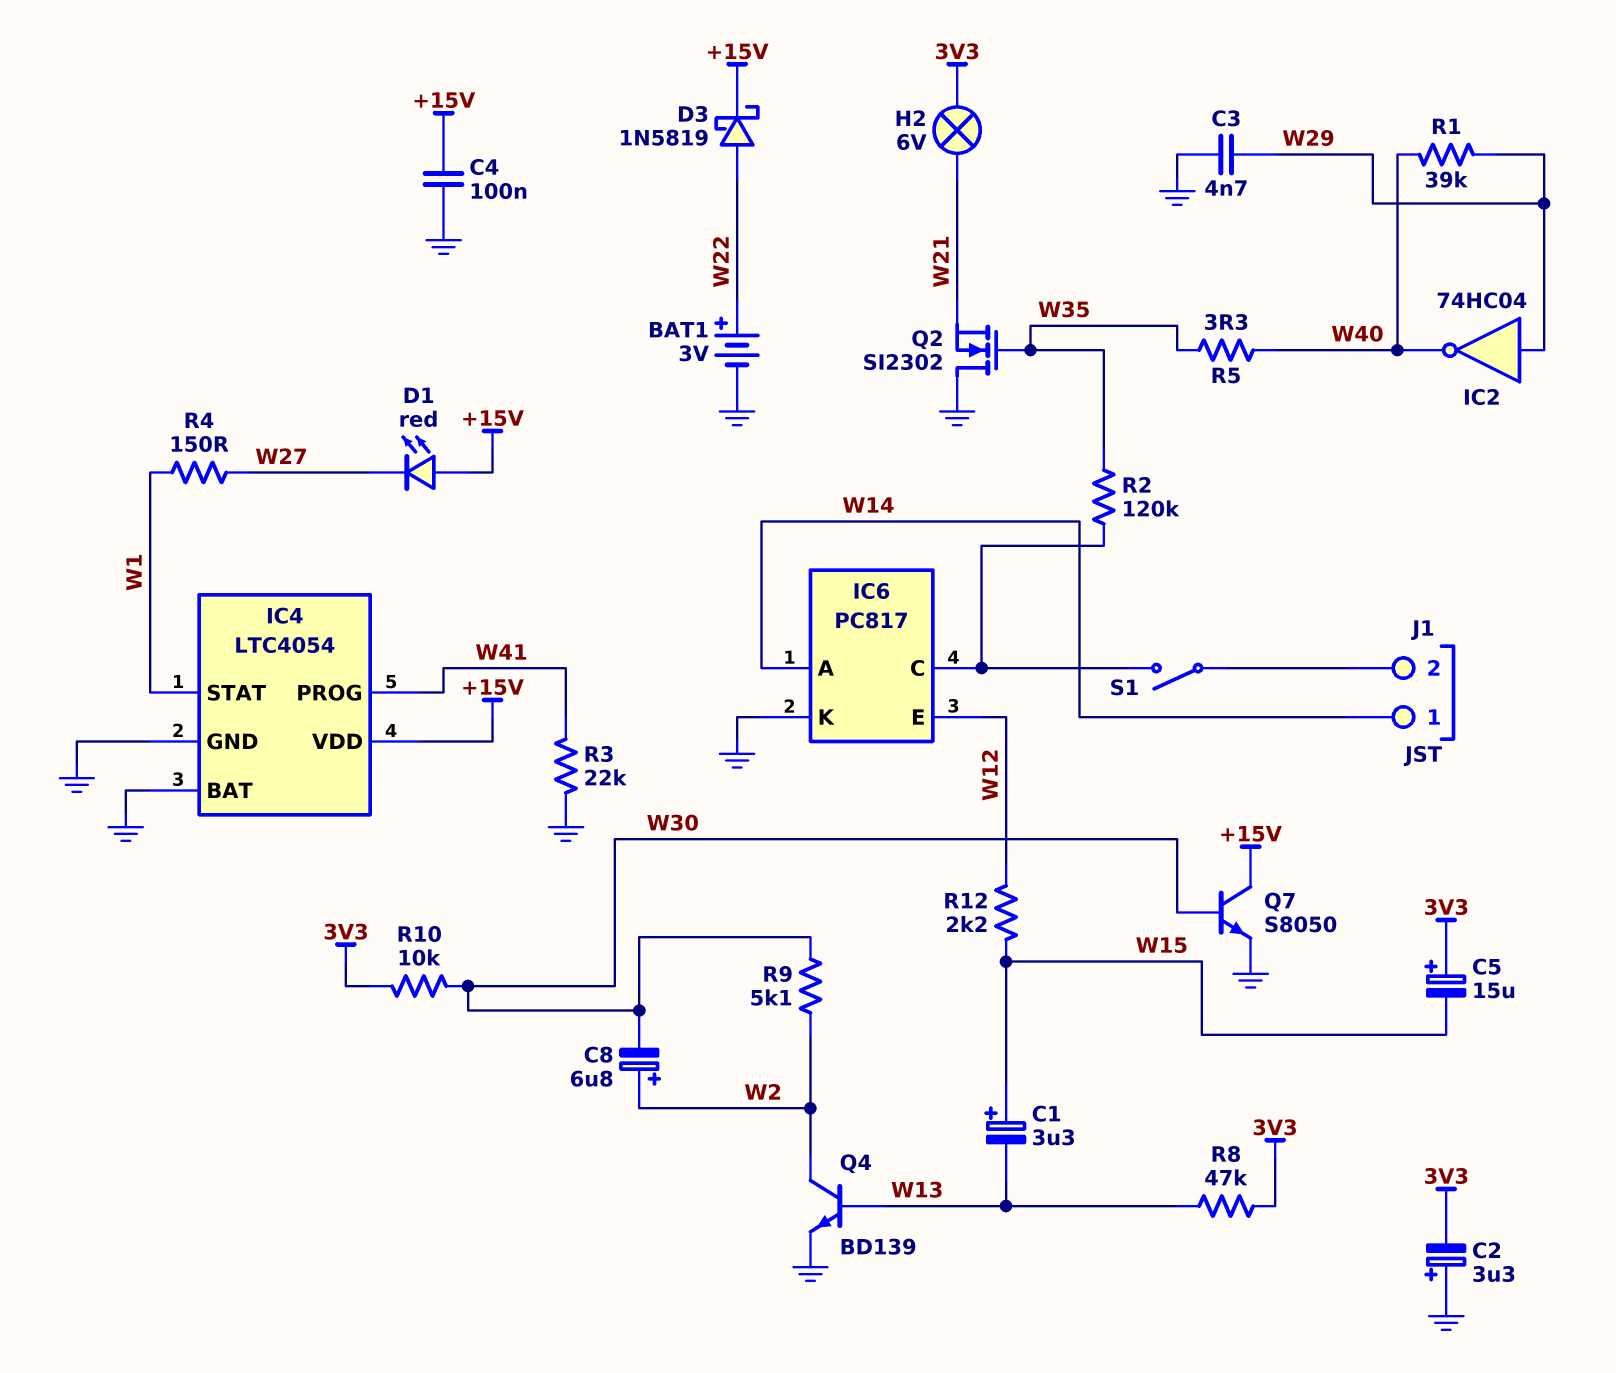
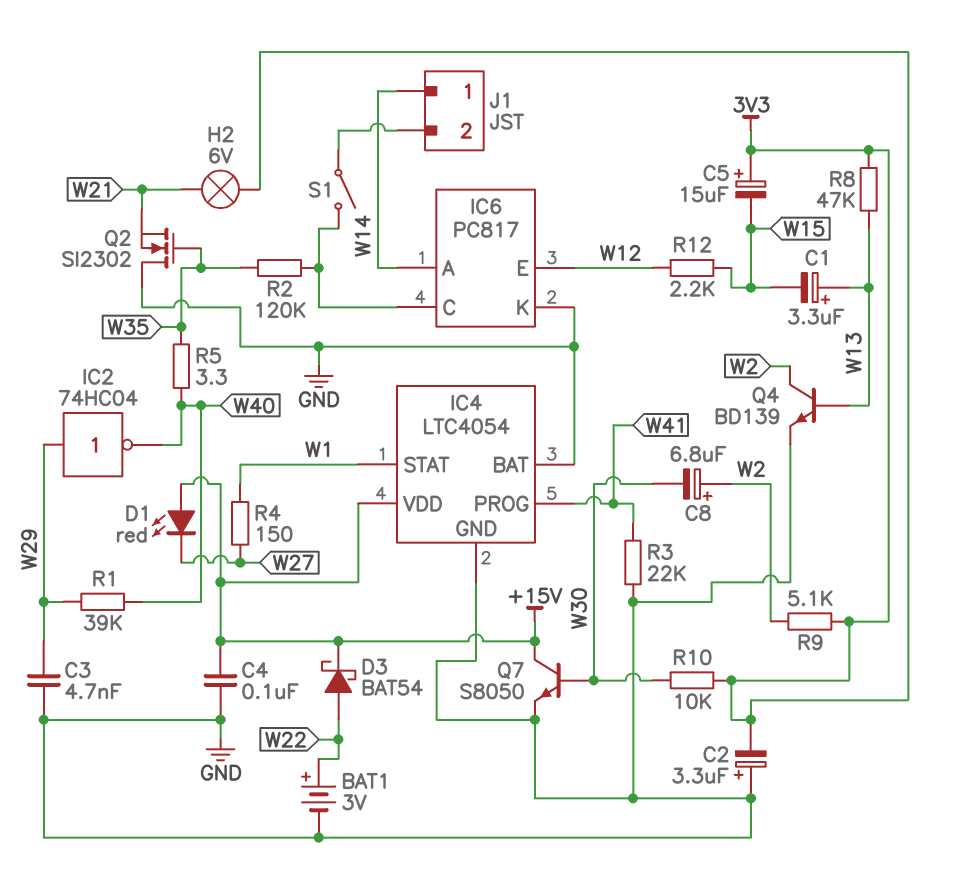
C1: 3.3uF (plus W15, minus W13) -> 3.3uF (plus W13, minus W15)
D3: schottky 1N5819 (A W22, K +15V) -> schottky BAT54 (A W22, K +15V)
R9: 5.1k (W2, W30) -> 5.1k (3V3, W2)

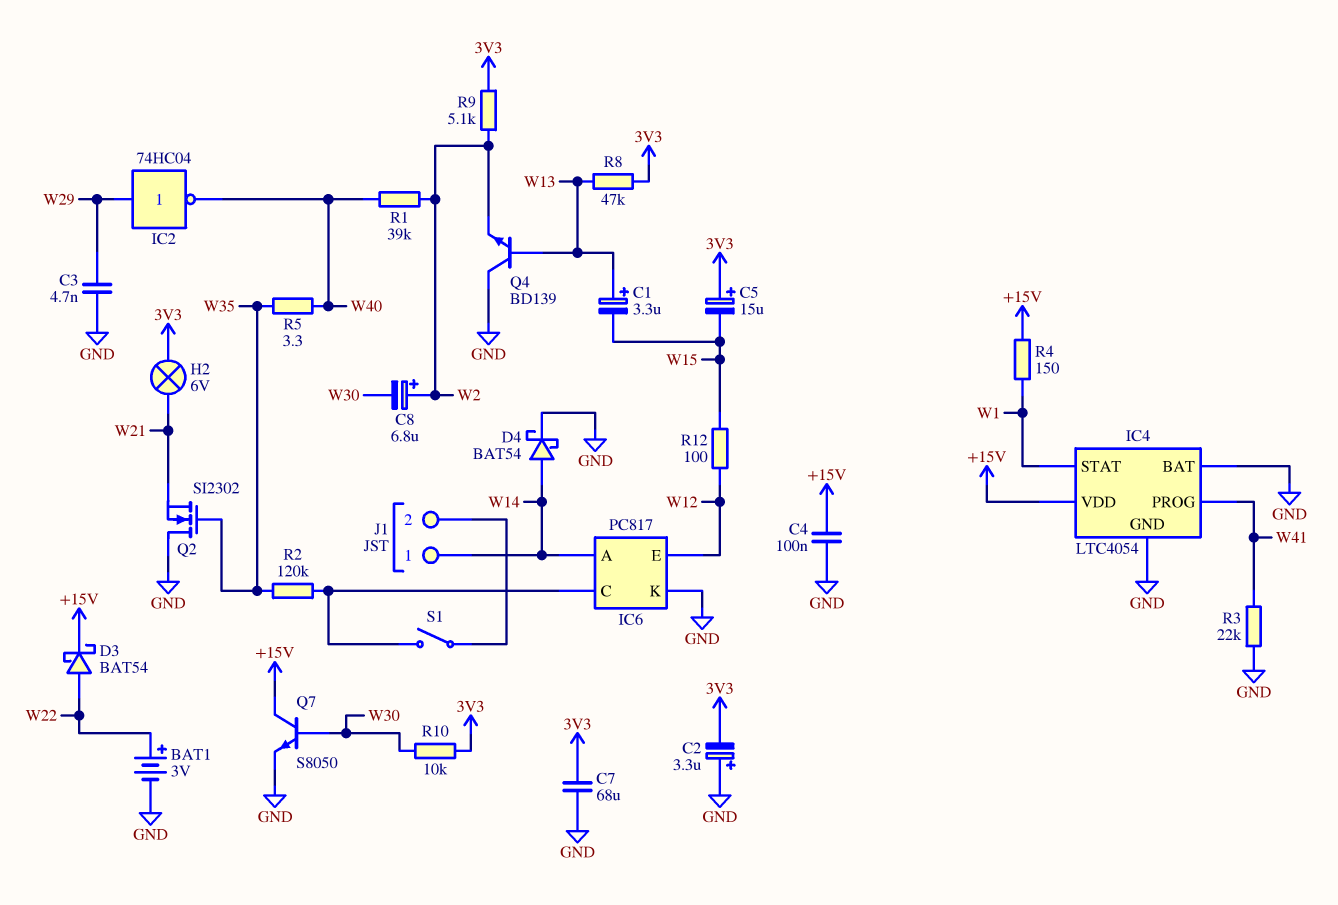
C7: none -> 68uF (3V3, GND)
D1: LED red (A +15V, K W27) -> none
D4: none -> schottky BAT54 (A W14, K GND)
Q4: NPN BD139 (B W13, C W2, E GND) -> NPN BD139 (B W13, C GND, E W2)
R1: 39k (W29, W40) -> 39k (W2, W40)
R4: 150 (W1, W27) -> 150 (+15V, W1)
R12: 2.2k (W12, W15) -> 100 (W12, W15)

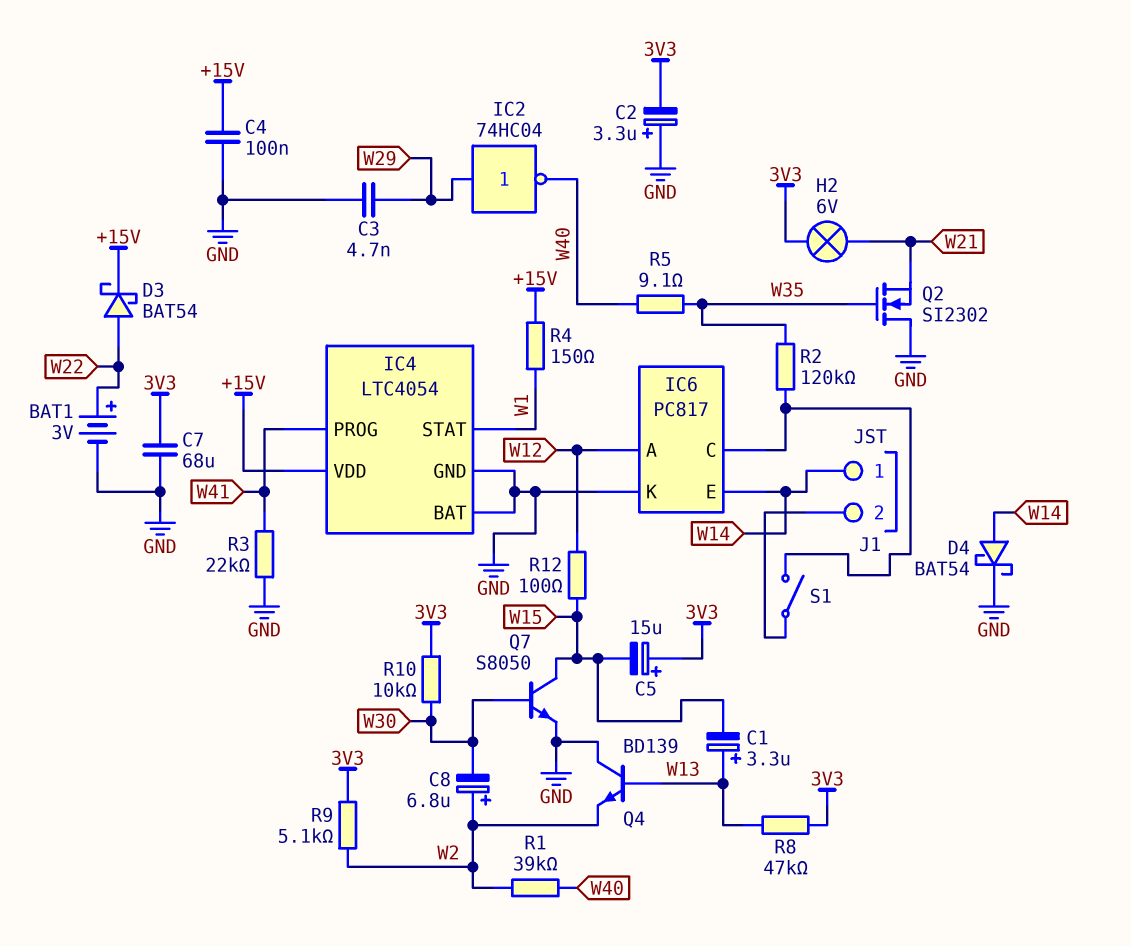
IC6 pin A: W14 -> W12
IC6 pin E: W12 -> W14
Q7: NPN S8050 (B W30, C +15V, E GND) -> NPN S8050 (B W30, C W15, E GND)
R5: 3.3 (W35, W40) -> 9.1 (W35, W40)

